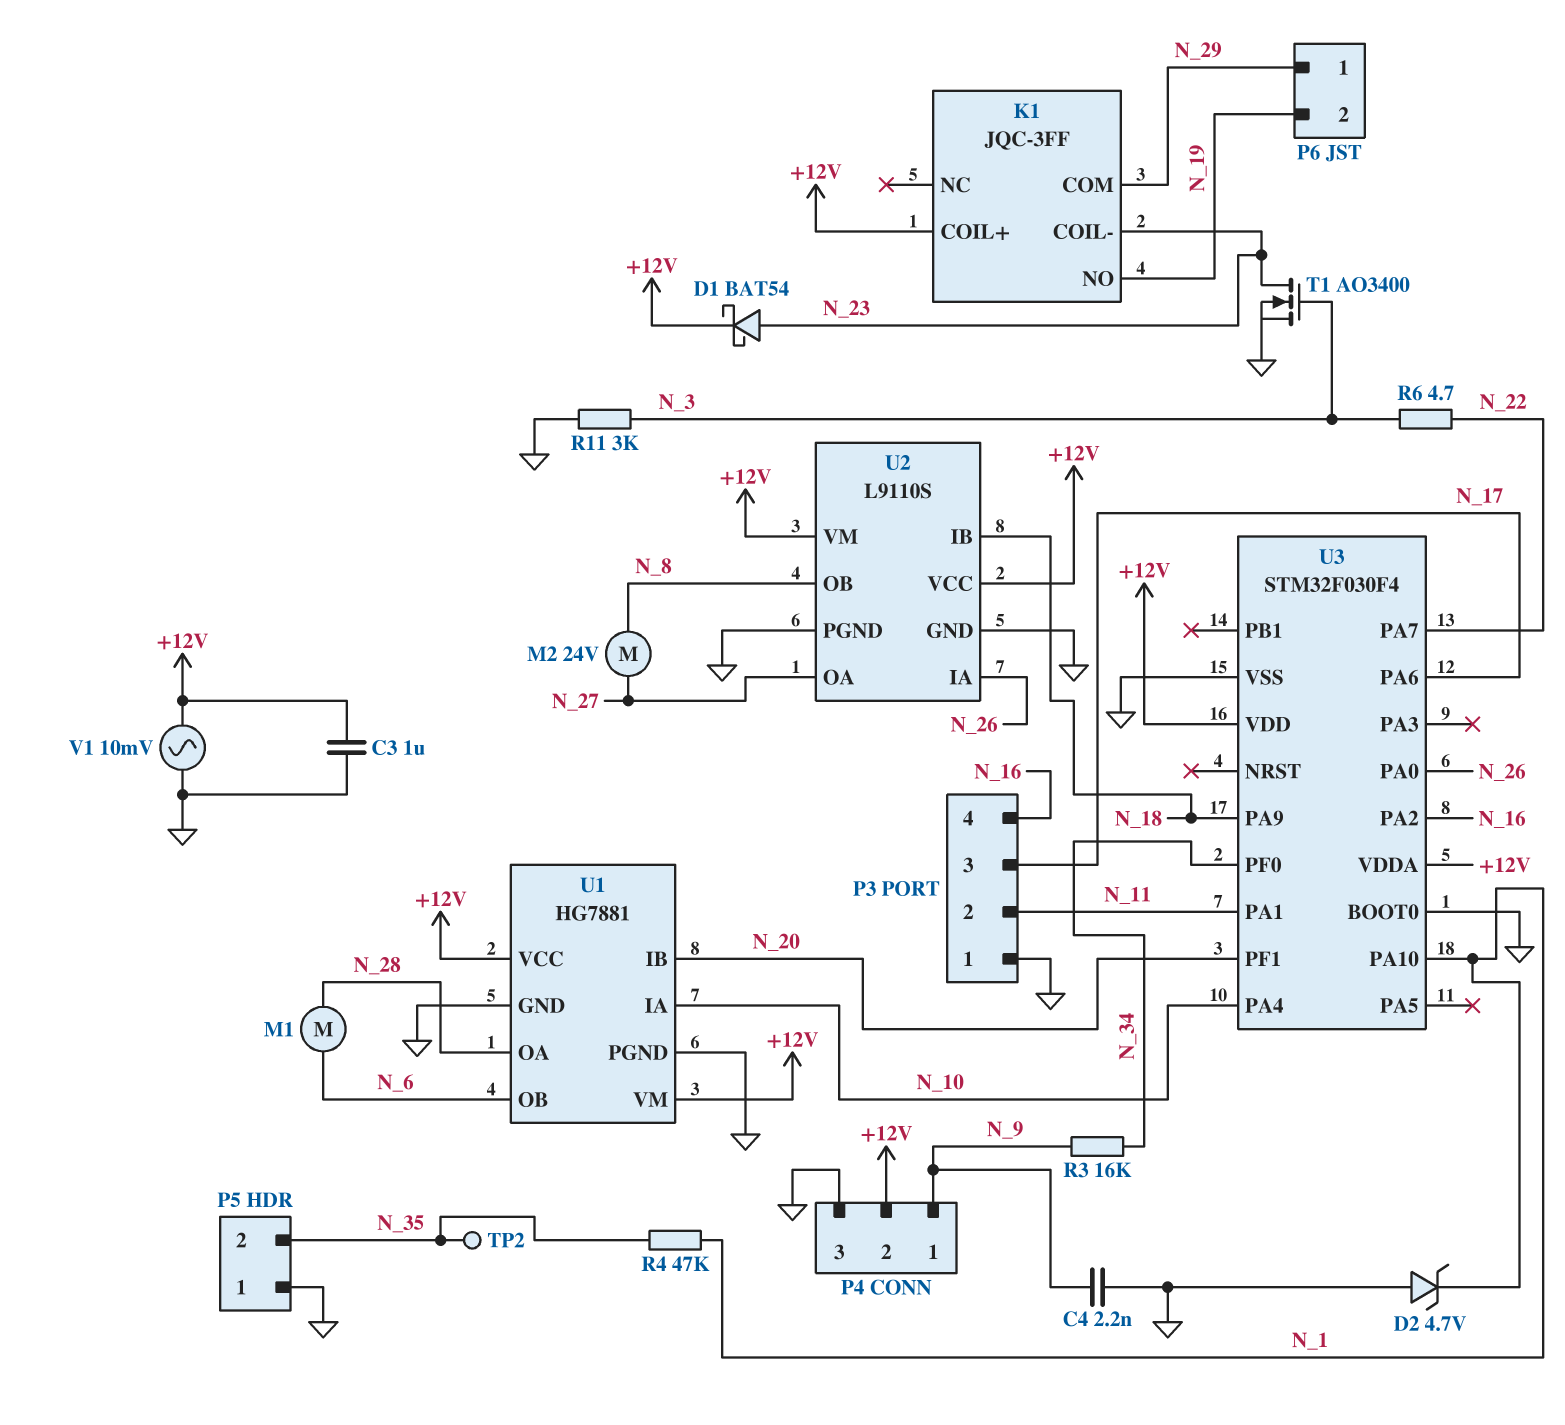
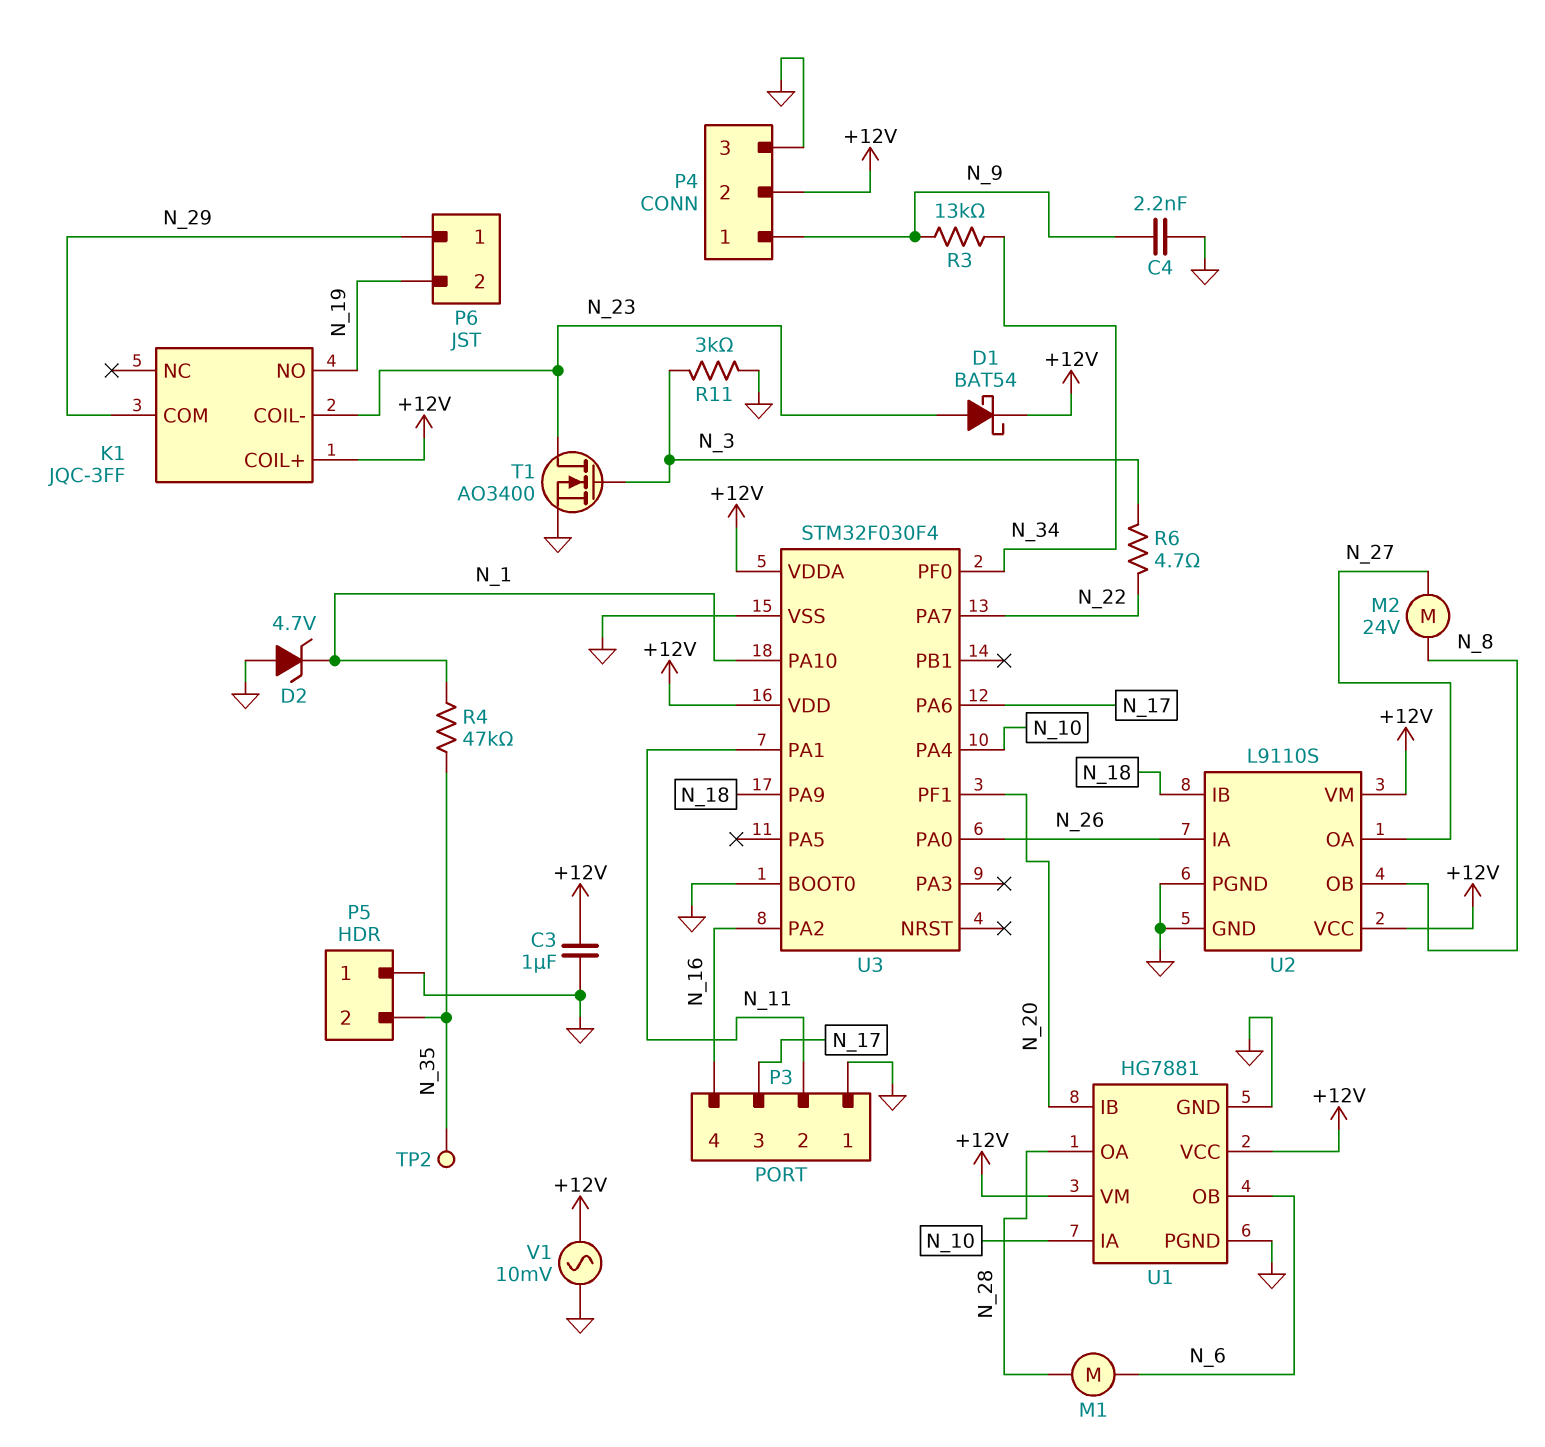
R3: 16k (N_9, N_34) -> 13k (N_9, N_34)

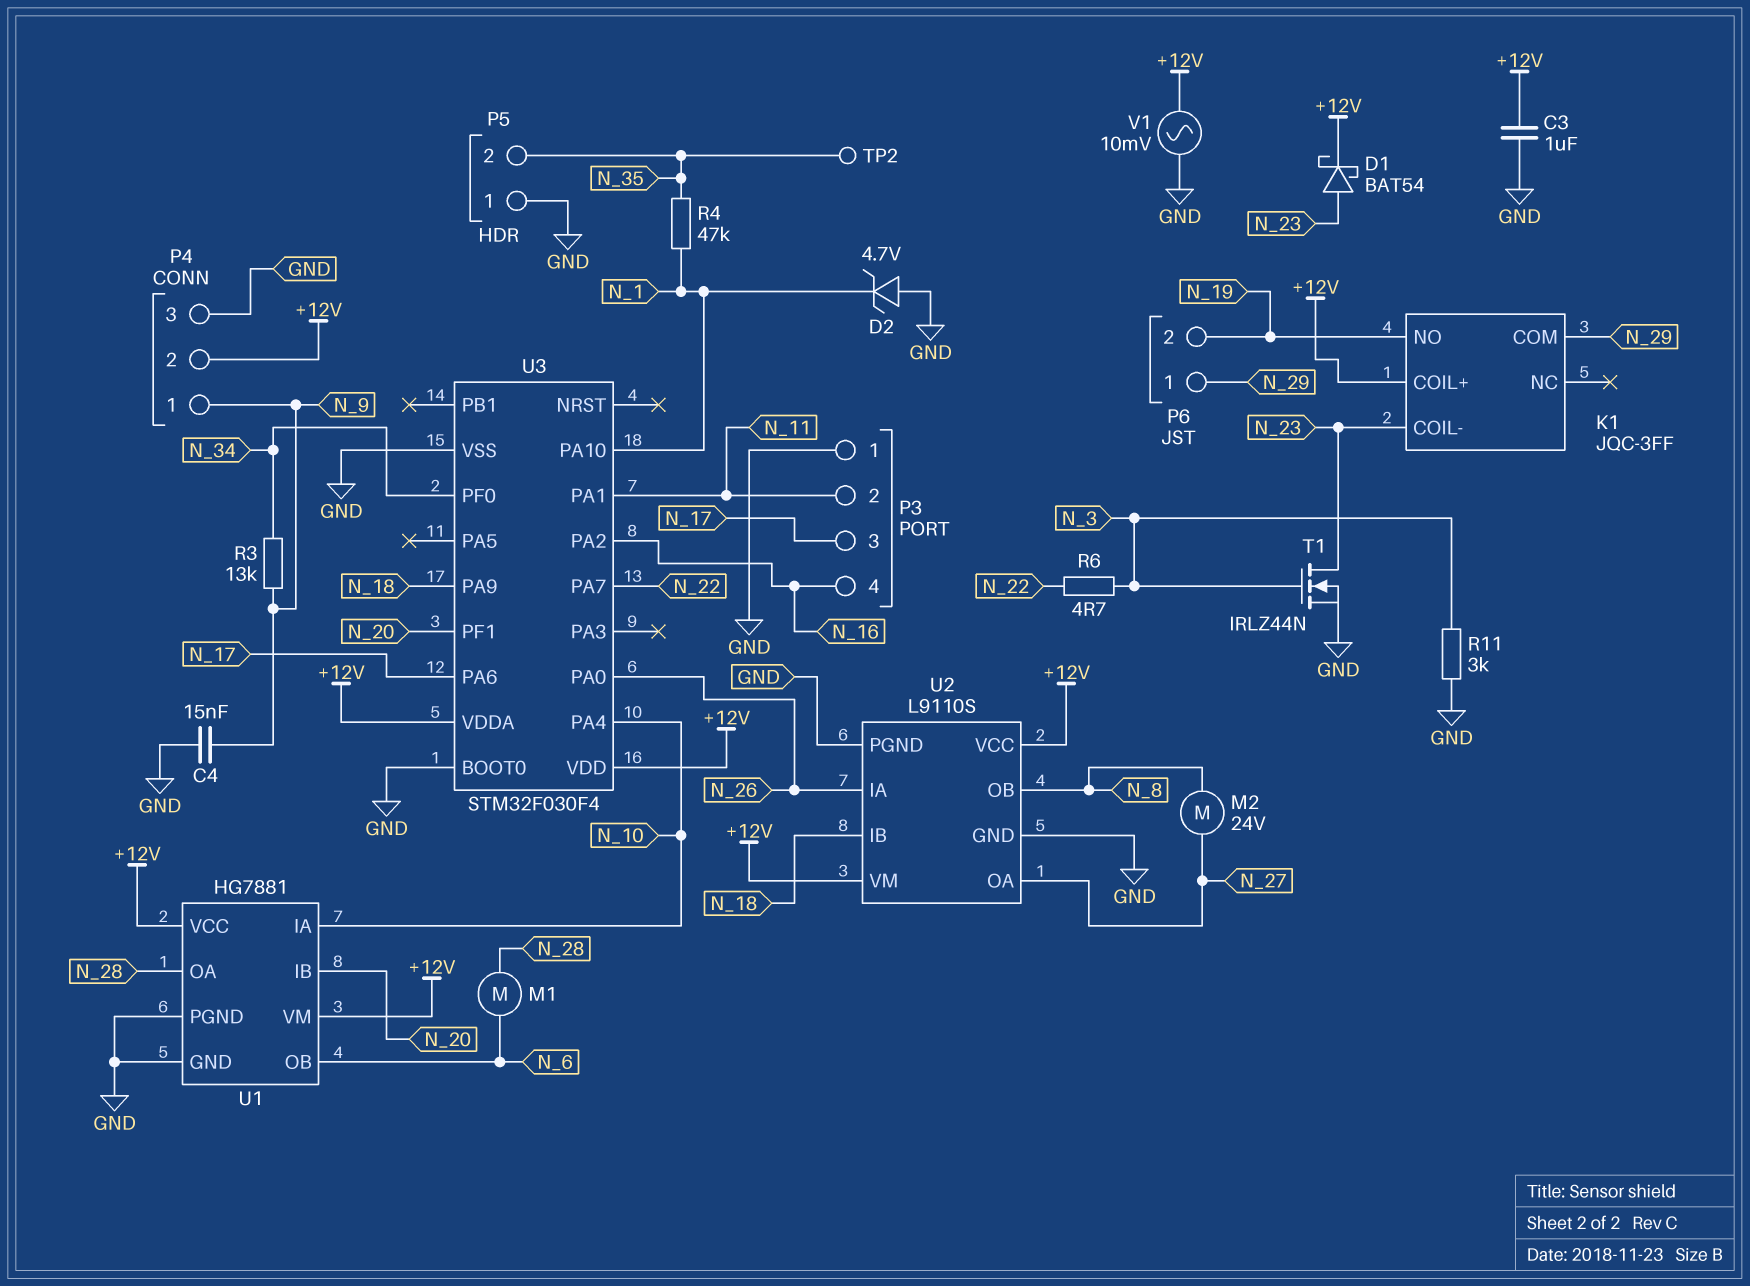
C4: 2.2nF (GND, N_9) -> 15nF (GND, N_9)
T1: NMOS AO3400 (G N_3, D N_23, S GND) -> NMOS IRLZ44N (G N_3, D N_23, S GND)

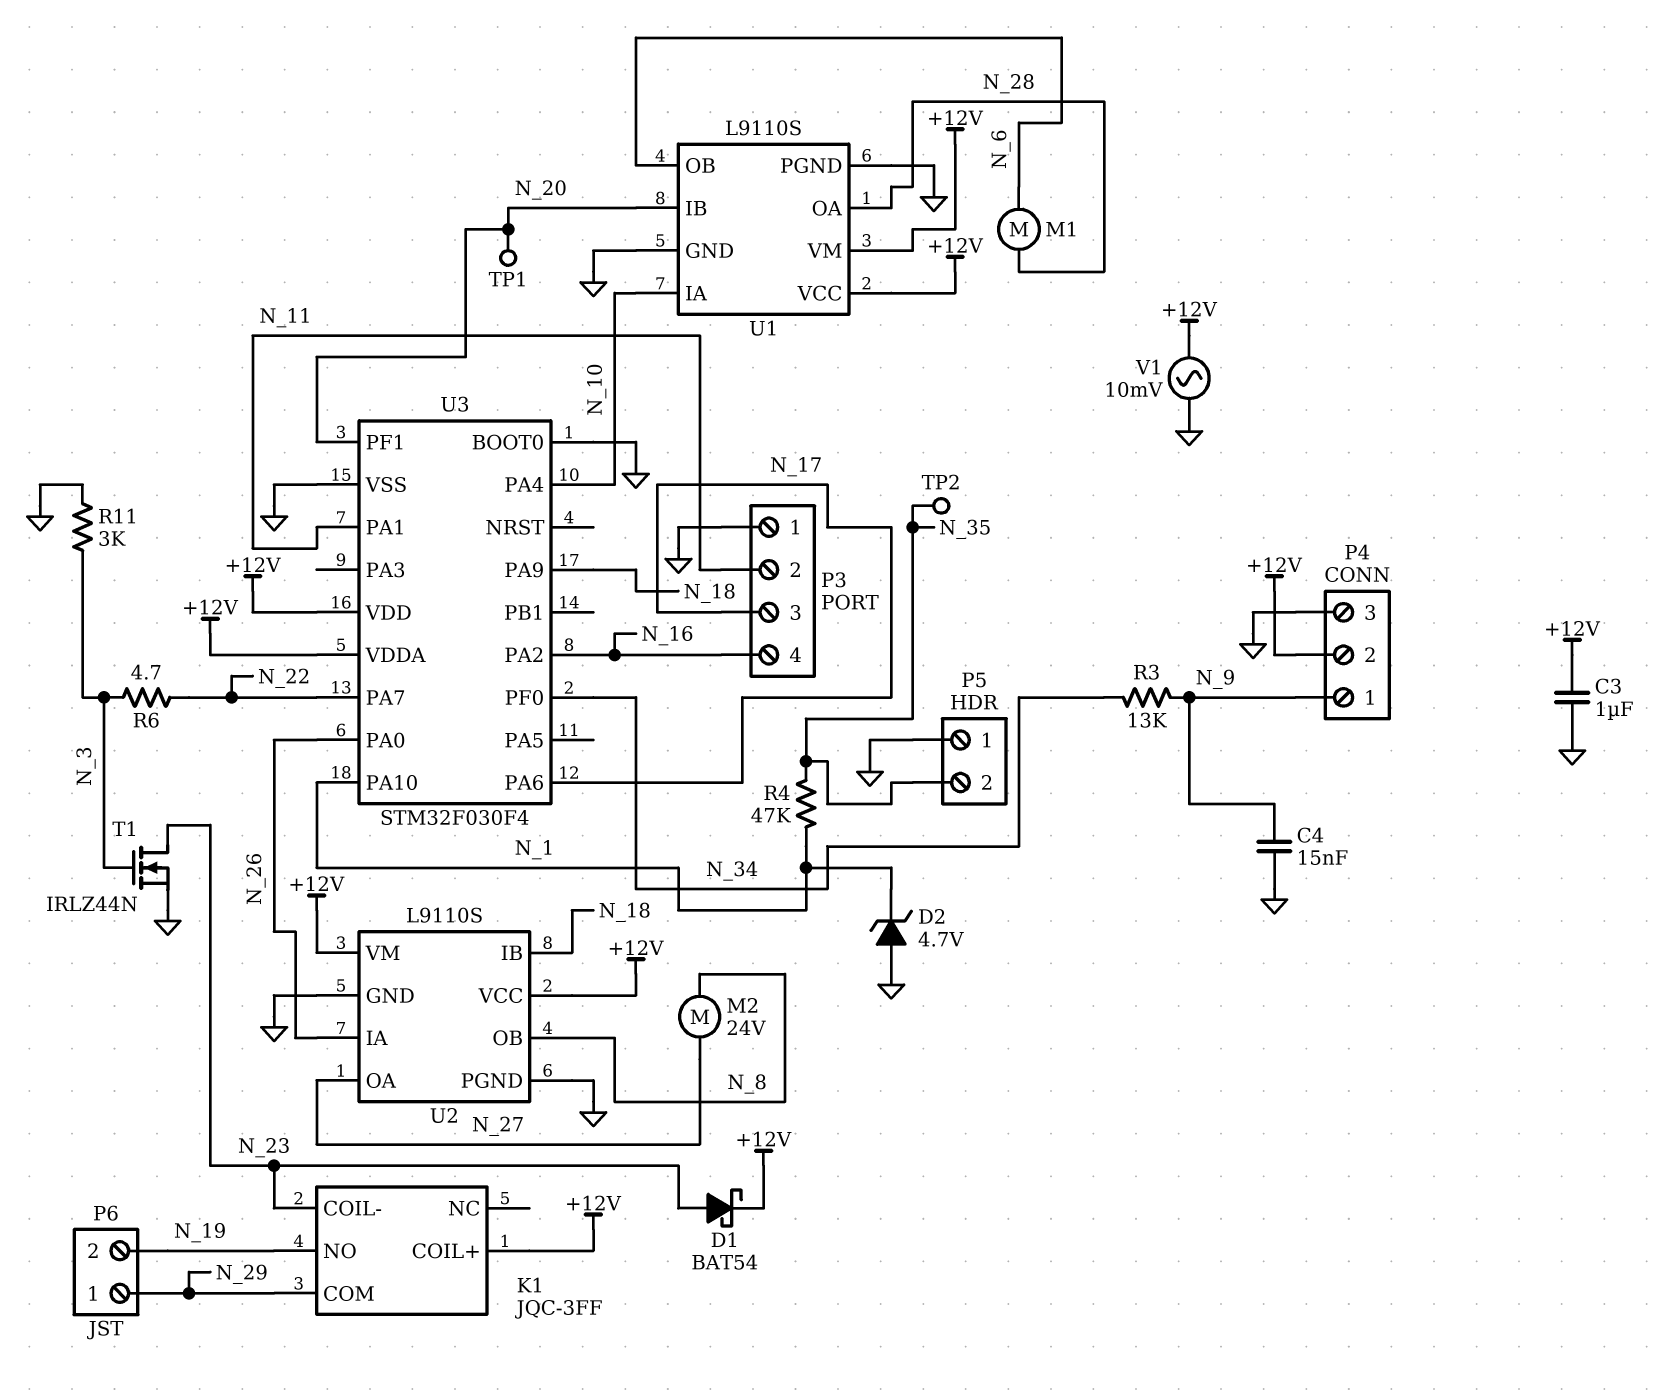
TP1: none -> test point (N_20)
U1: HG7881 -> L9110S

